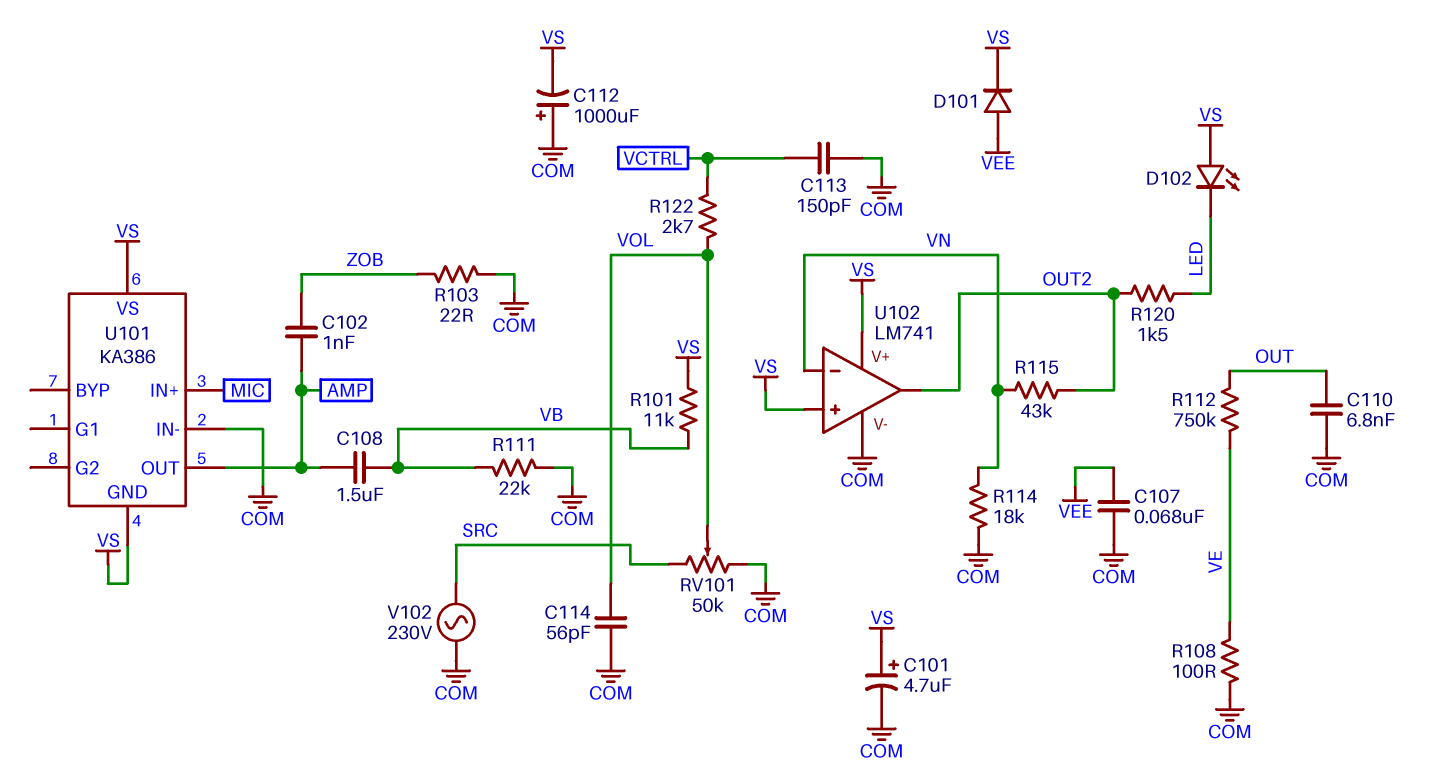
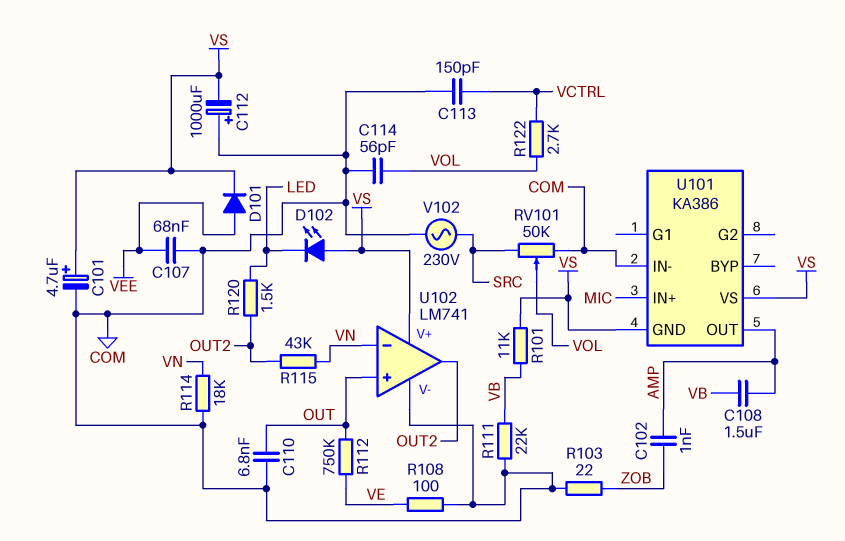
U102 pin in+: VS -> OUT

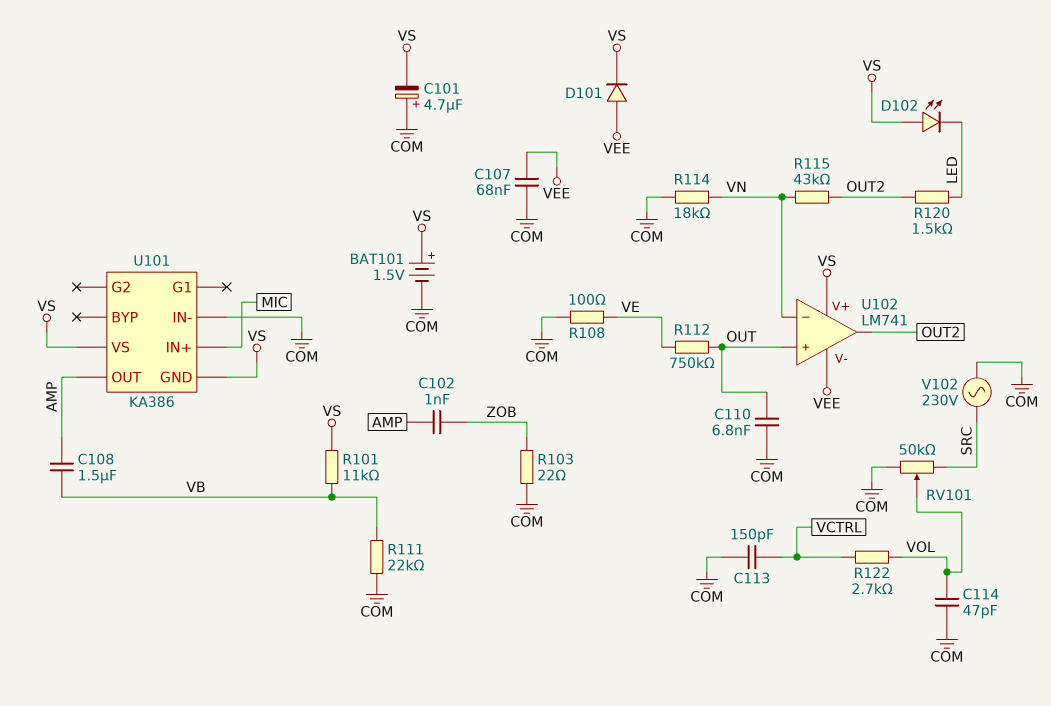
BAT101: none -> 1.5V (plus VS, minus COM)
C101: 4.7uF (plus VS, minus COM) -> 4.7uF (plus COM, minus VS)
C112: 1000uF (plus COM, minus VS) -> none
C114: 56pF (COM, VOL) -> 47pF (COM, VOL)
U102 pin V-: COM -> VEE

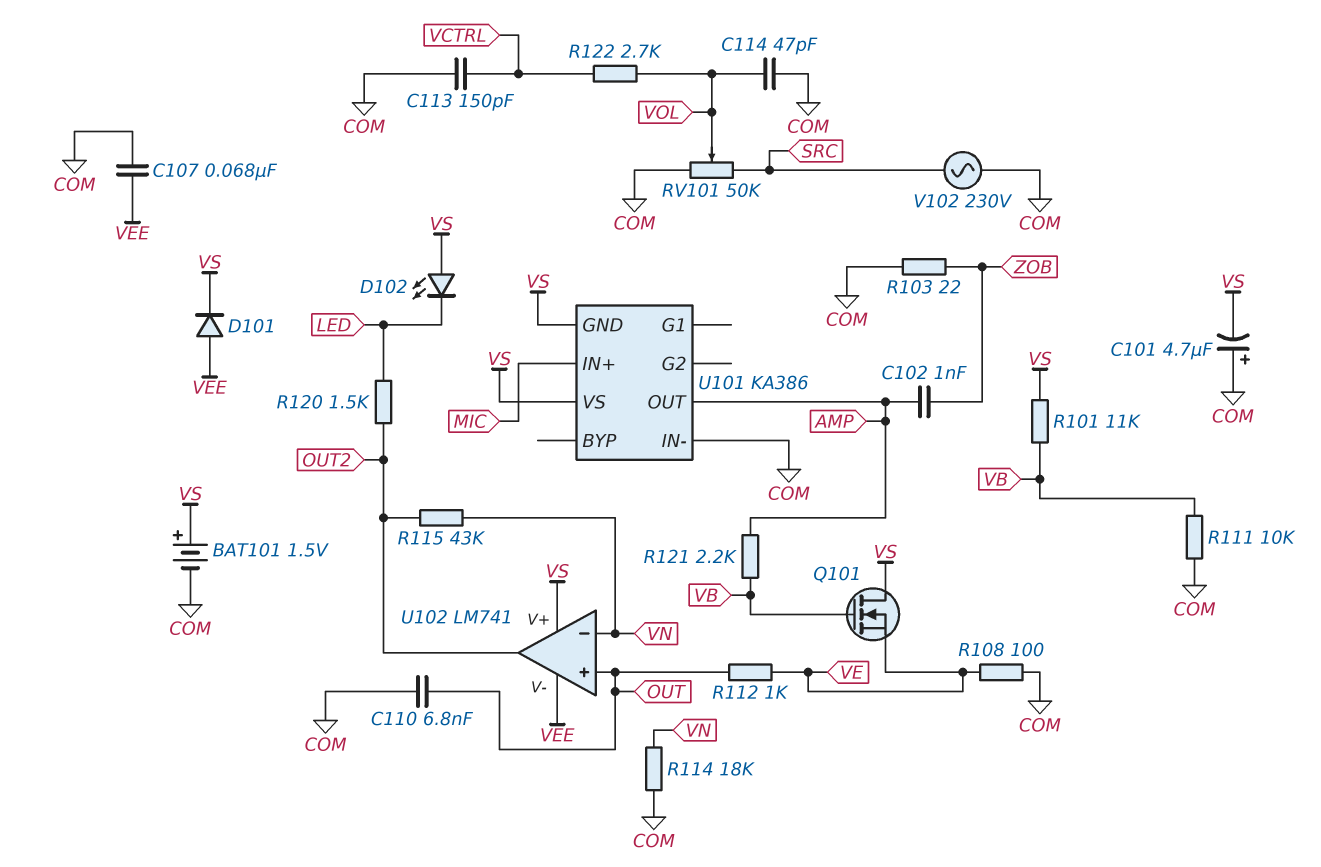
C108: 1.5uF (AMP, VB) -> none
Q101: none -> NMOS (G VB, D VS, S VE)
R111: 22k (COM, VB) -> 10k (COM, VB)
R112: 750k (OUT, VE) -> 1k (OUT, VE)
R121: none -> 2.2k (AMP, VB)

